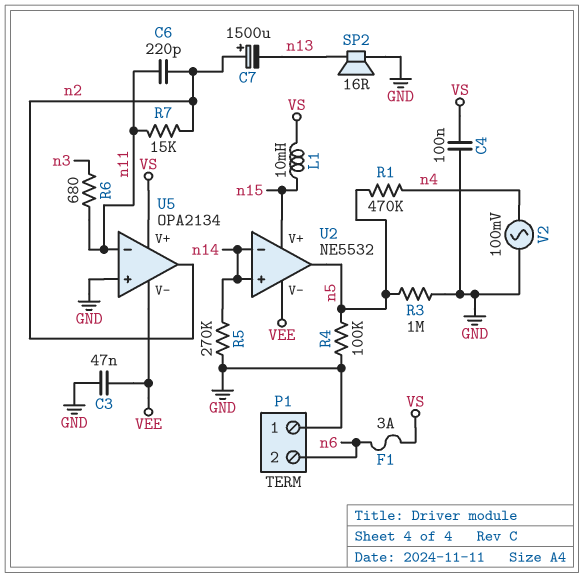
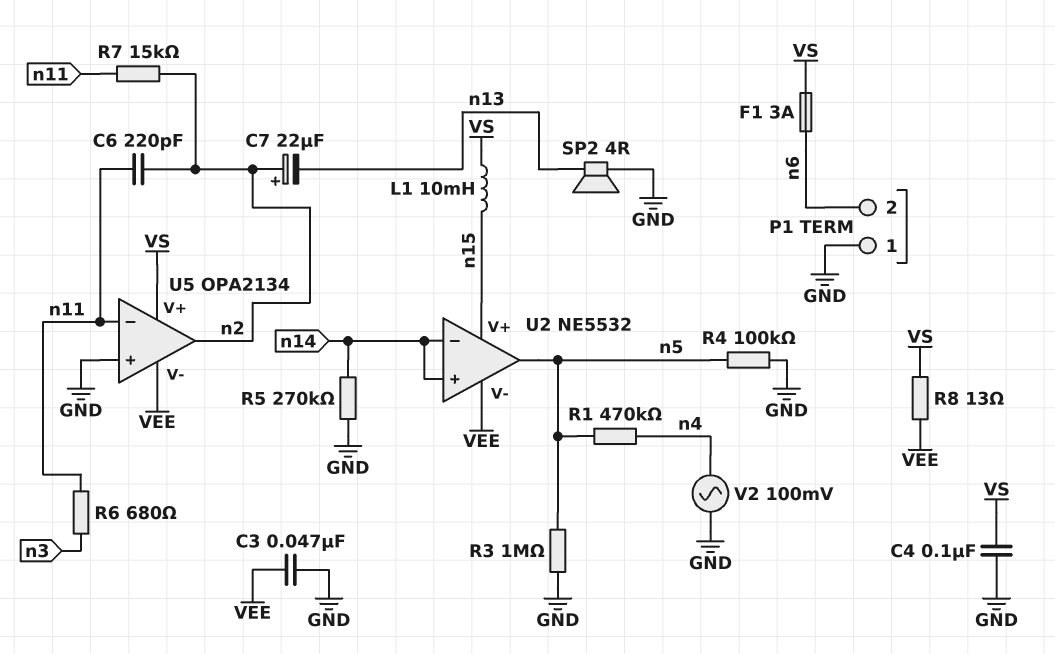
C7: 1500uF (plus n2, minus n13) -> 22uF (plus n2, minus n13)
R8: none -> 13 (VEE, VS)
SP2: speaker 16R (GND, n13) -> speaker 4R (GND, n13)

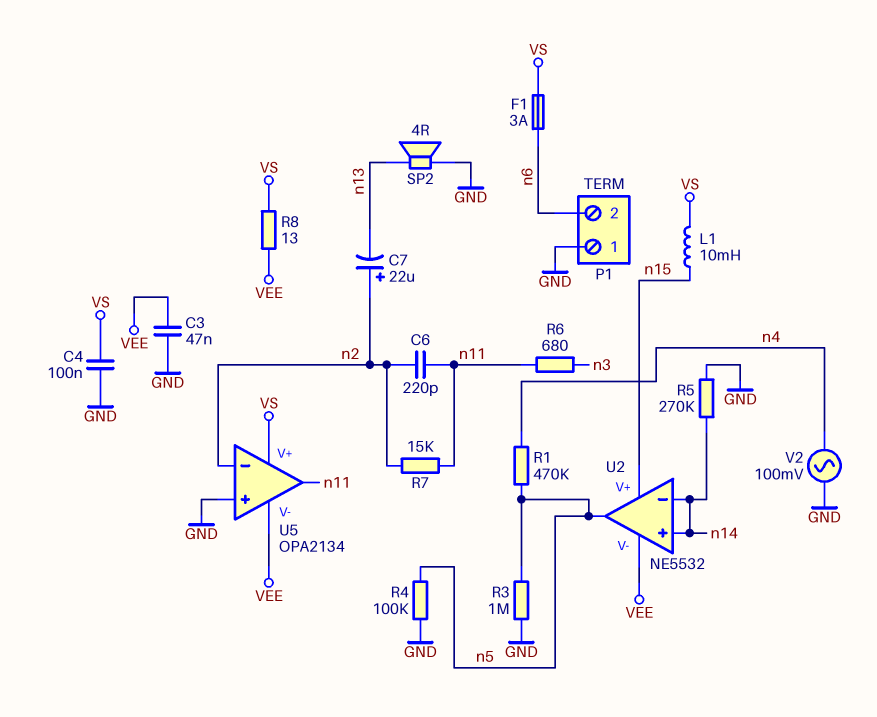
U5 pin in-: n11 -> n2
U5 pin out: n2 -> n11

